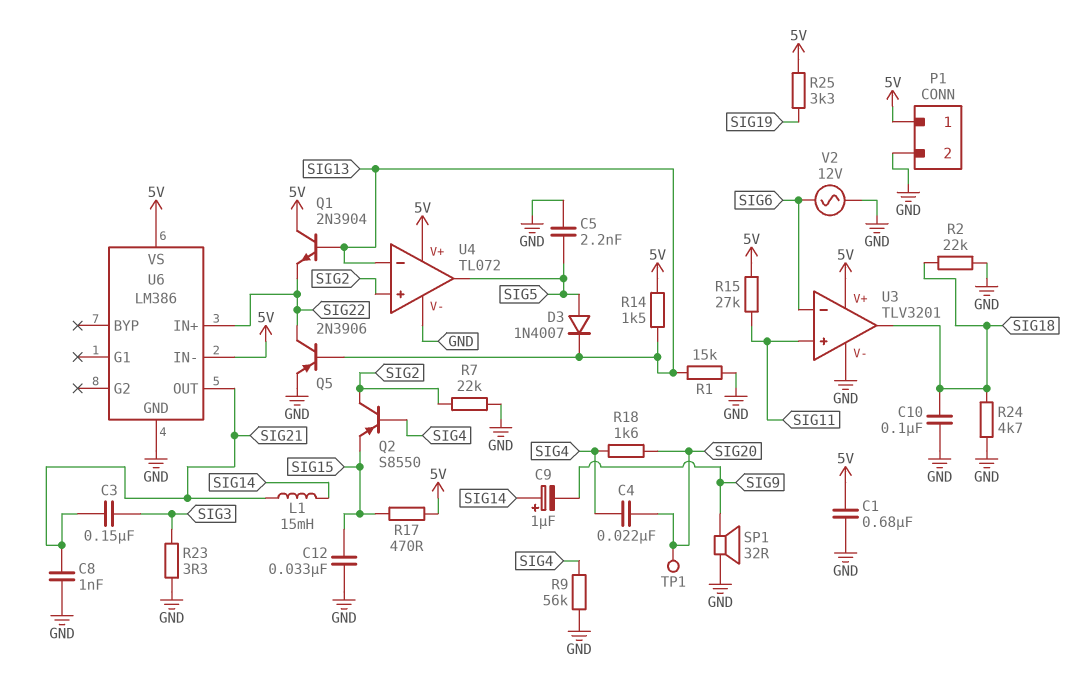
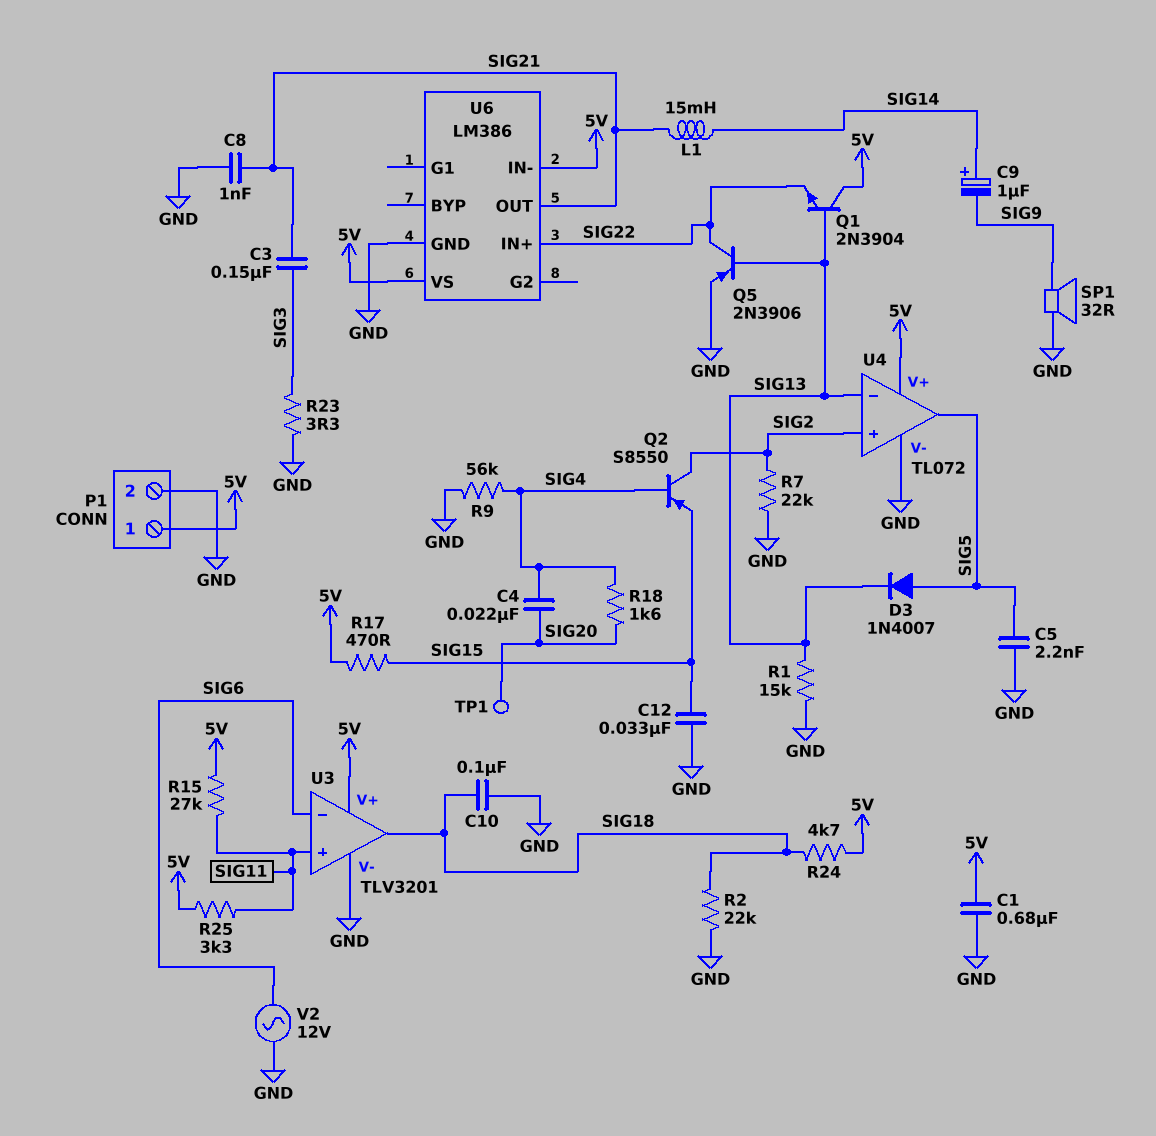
R14: 1.5k (5V, SIG13) -> none
R24: 4.7k (GND, SIG18) -> 4.7k (5V, SIG18)
R25: 3.3k (5V, SIG19) -> 3.3k (5V, SIG11)

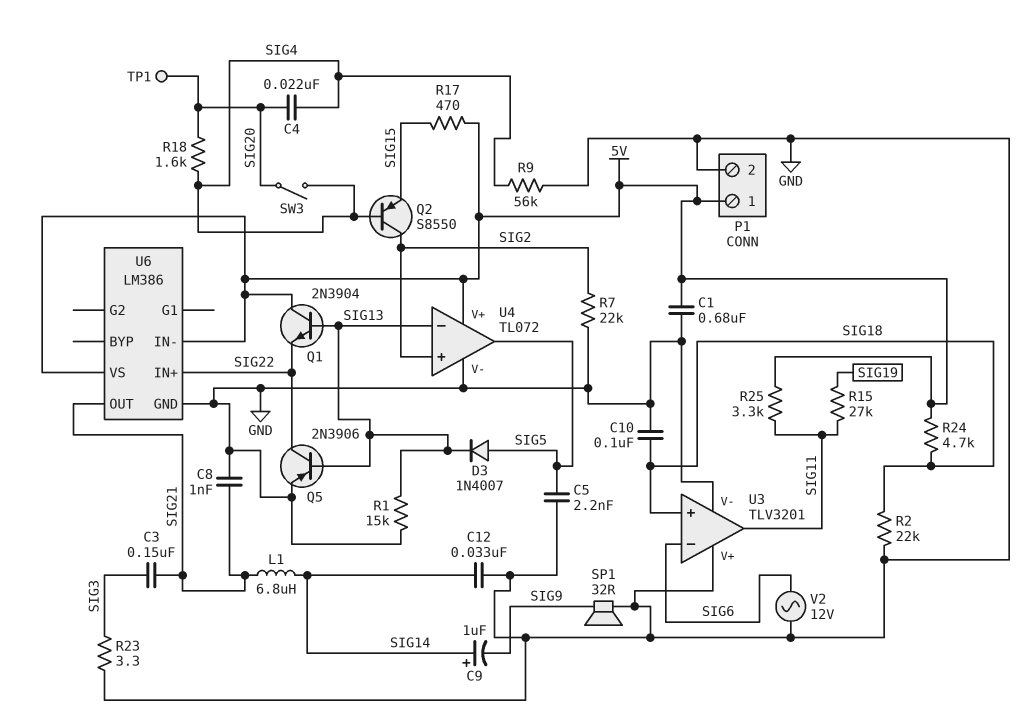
C12: 33nF (GND, SIG15) -> 33nF (GND, SIG14)
L1: 15mH (SIG14, SIG21) -> 6.8uH (SIG14, SIG21)
R15: 27k (5V, SIG11) -> 27k (SIG11, SIG19)
SW3: none -> switch (SIG4, SIG20)
U3 pin V+: 5V -> GND
U3 pin in+: SIG11 -> SIG18
U3 pin out: SIG18 -> SIG11

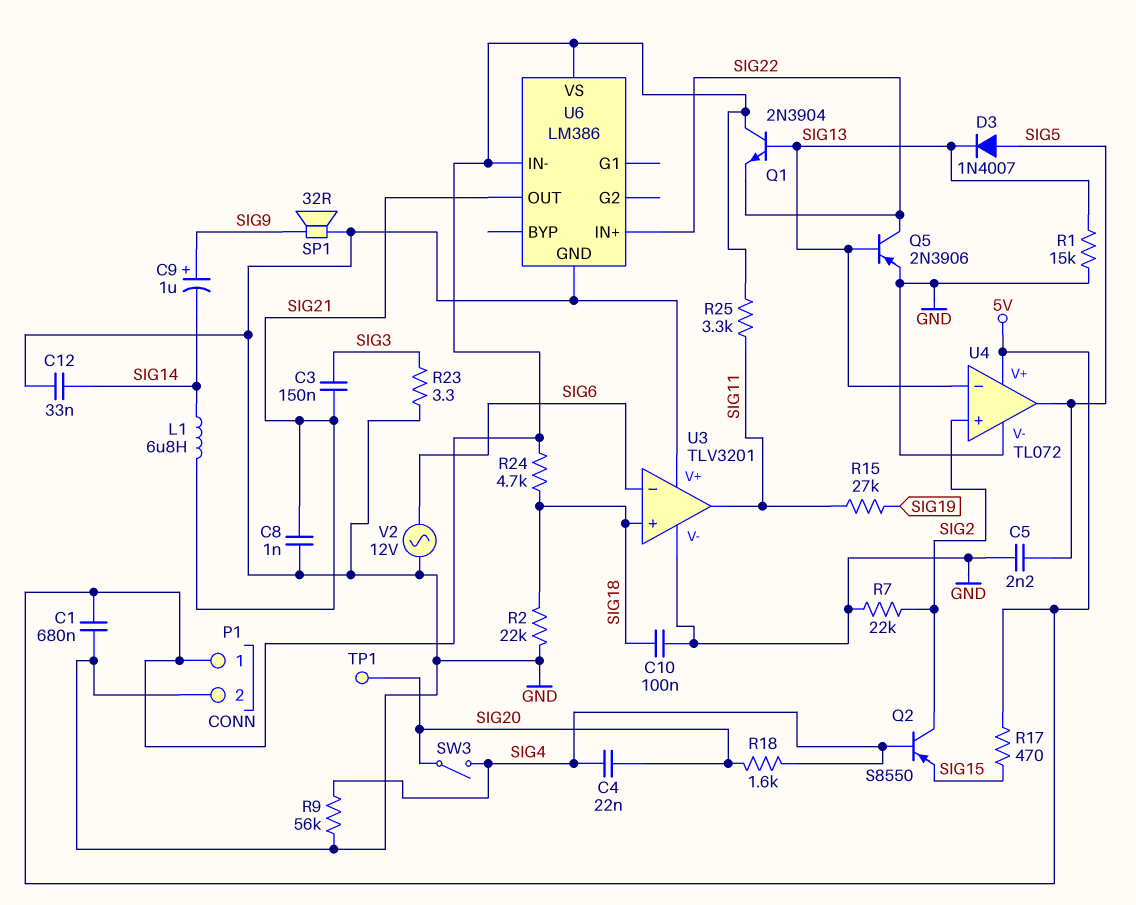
C9: 1uF (plus SIG14, minus SIG9) -> 1uF (plus SIG9, minus SIG14)

